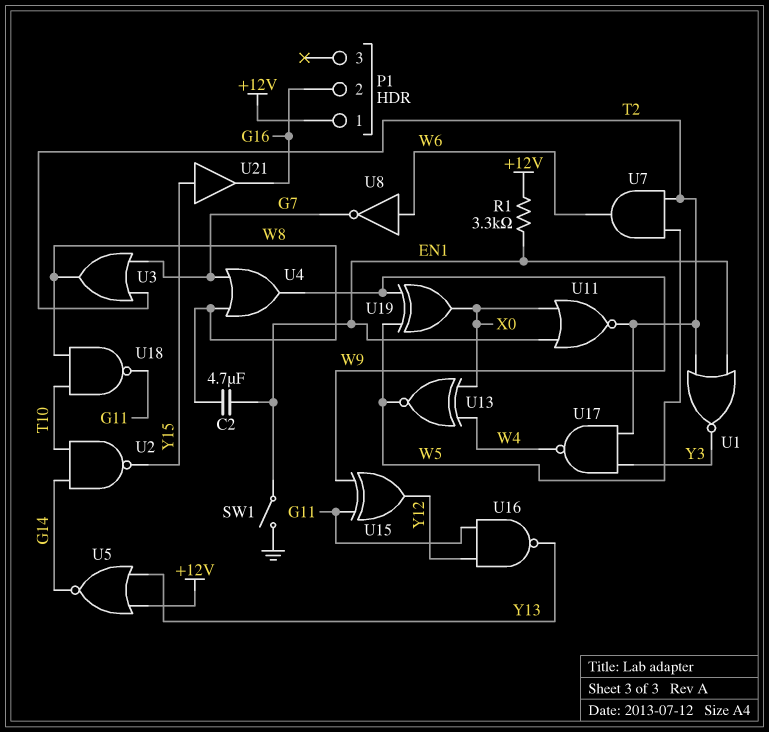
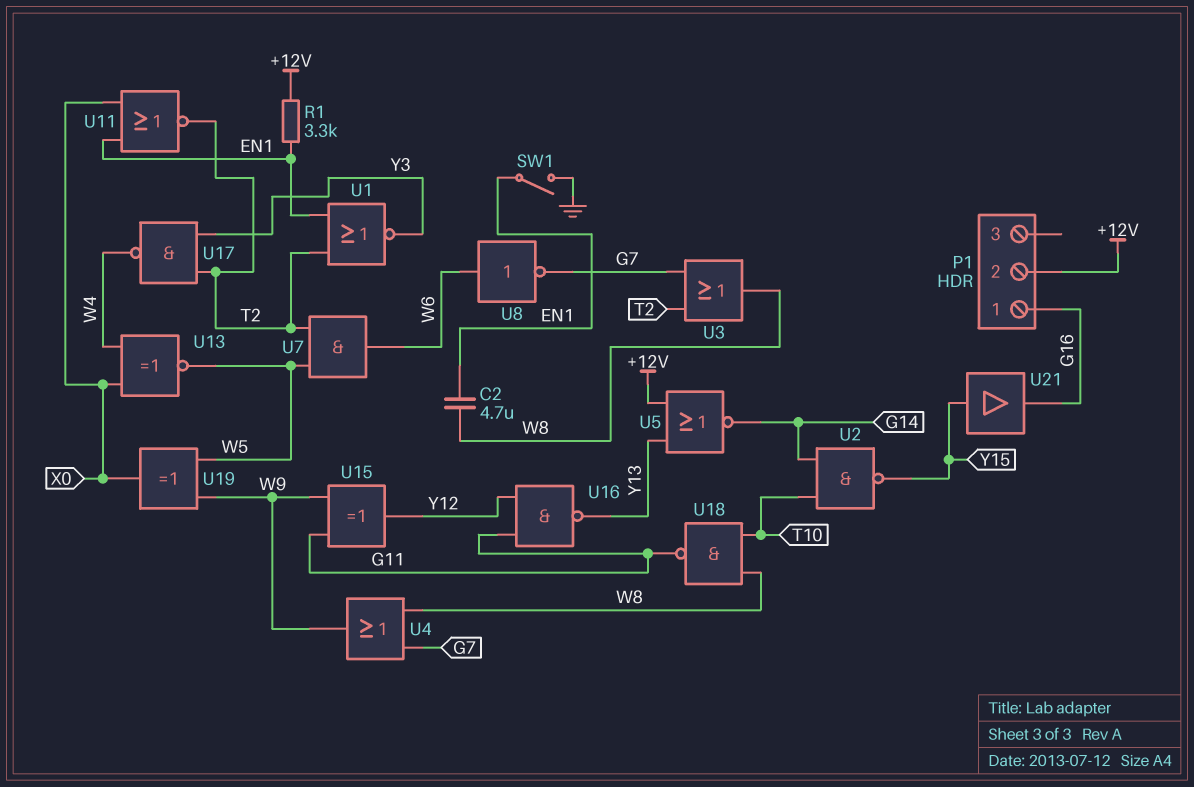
P1 pin 1: +12V -> G16
P1 pin 2: G16 -> +12V

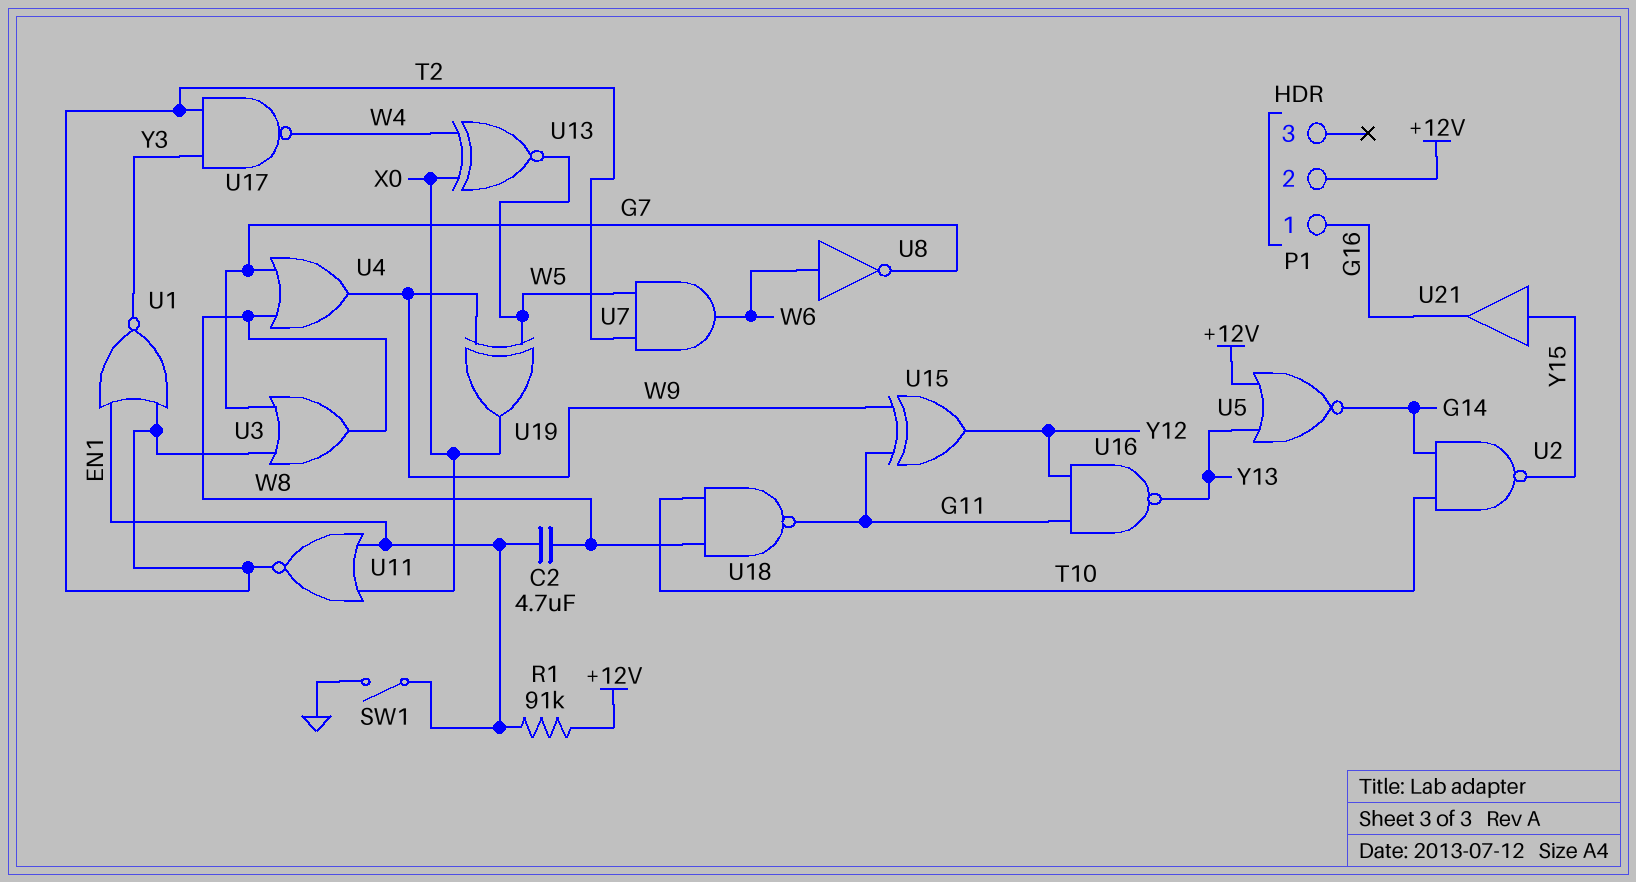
R1: 3.3k (+12V, EN1) -> 91k (+12V, EN1)

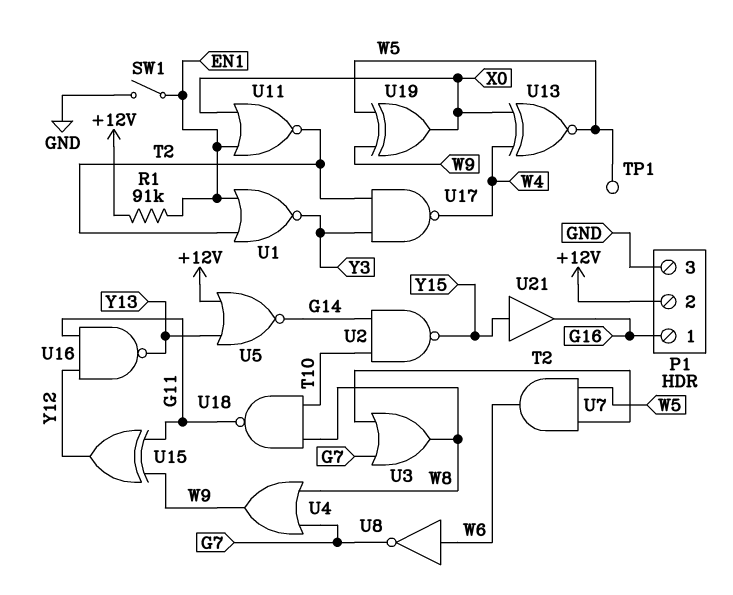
C2: 4.7uF (EN1, W8) -> none
P1 pin 3: none -> GND
TP1: none -> test point (W5)

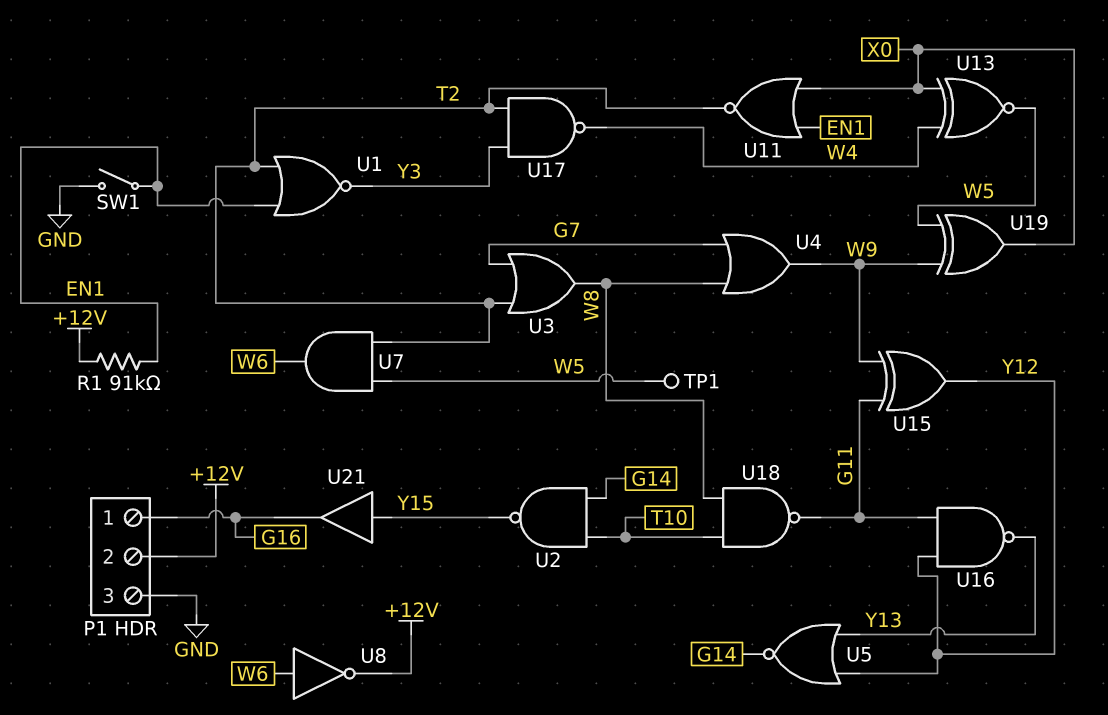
U5: NOR (in +12V, in Y13, out G14) -> NOR (in Y12, in Y13, out G14)
U8: NOT (in W6, out G7) -> NOT (in W6, out +12V)

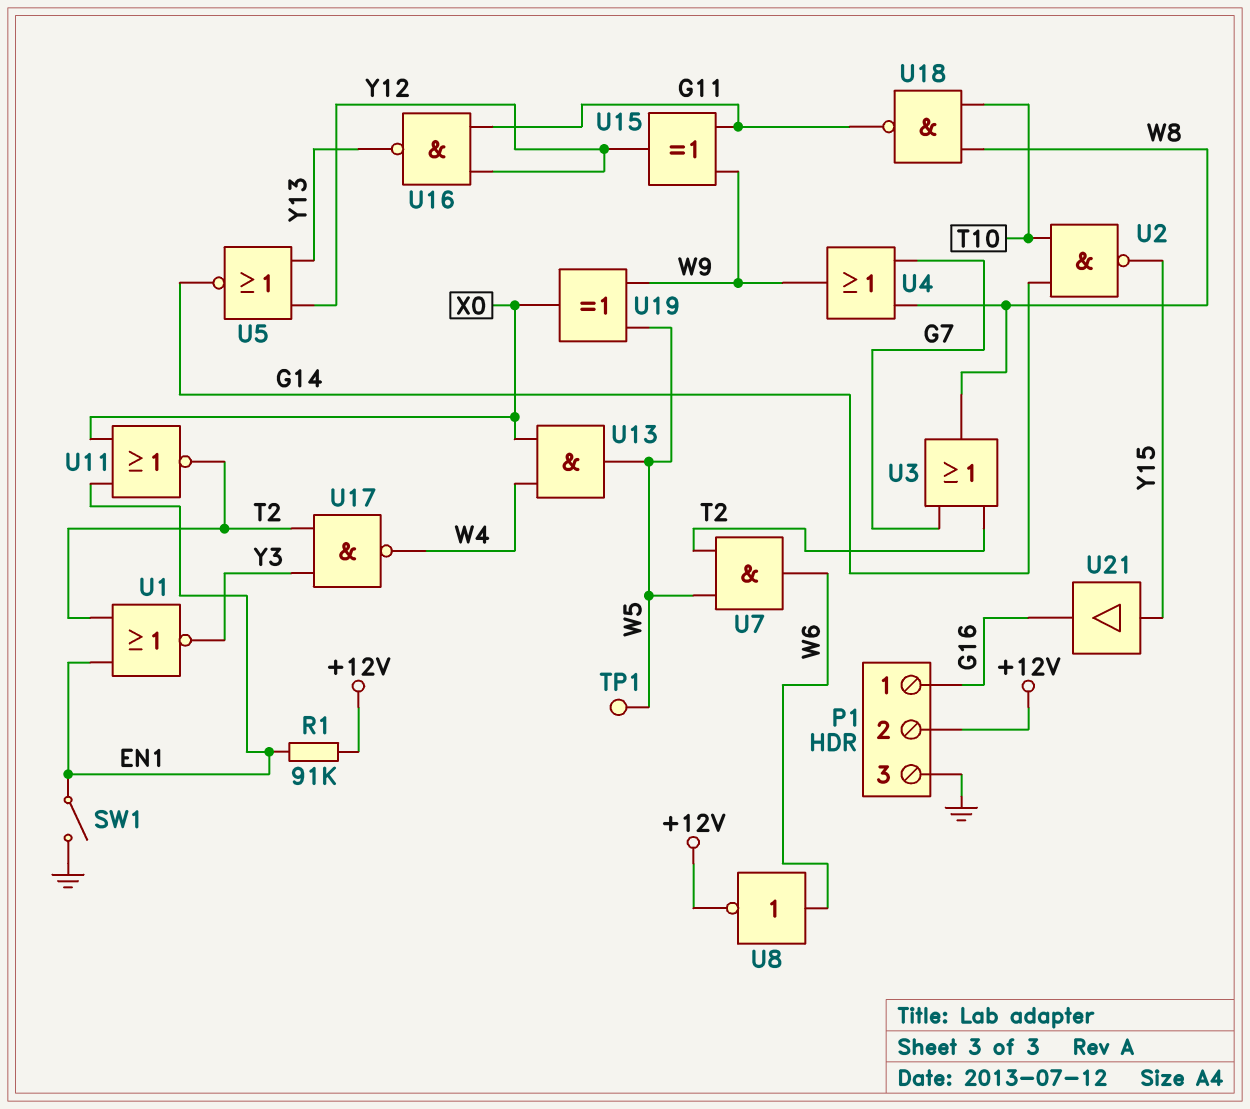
U13: XNOR (in W4, in X0, out W5) -> AND (in W4, in X0, out W5)

